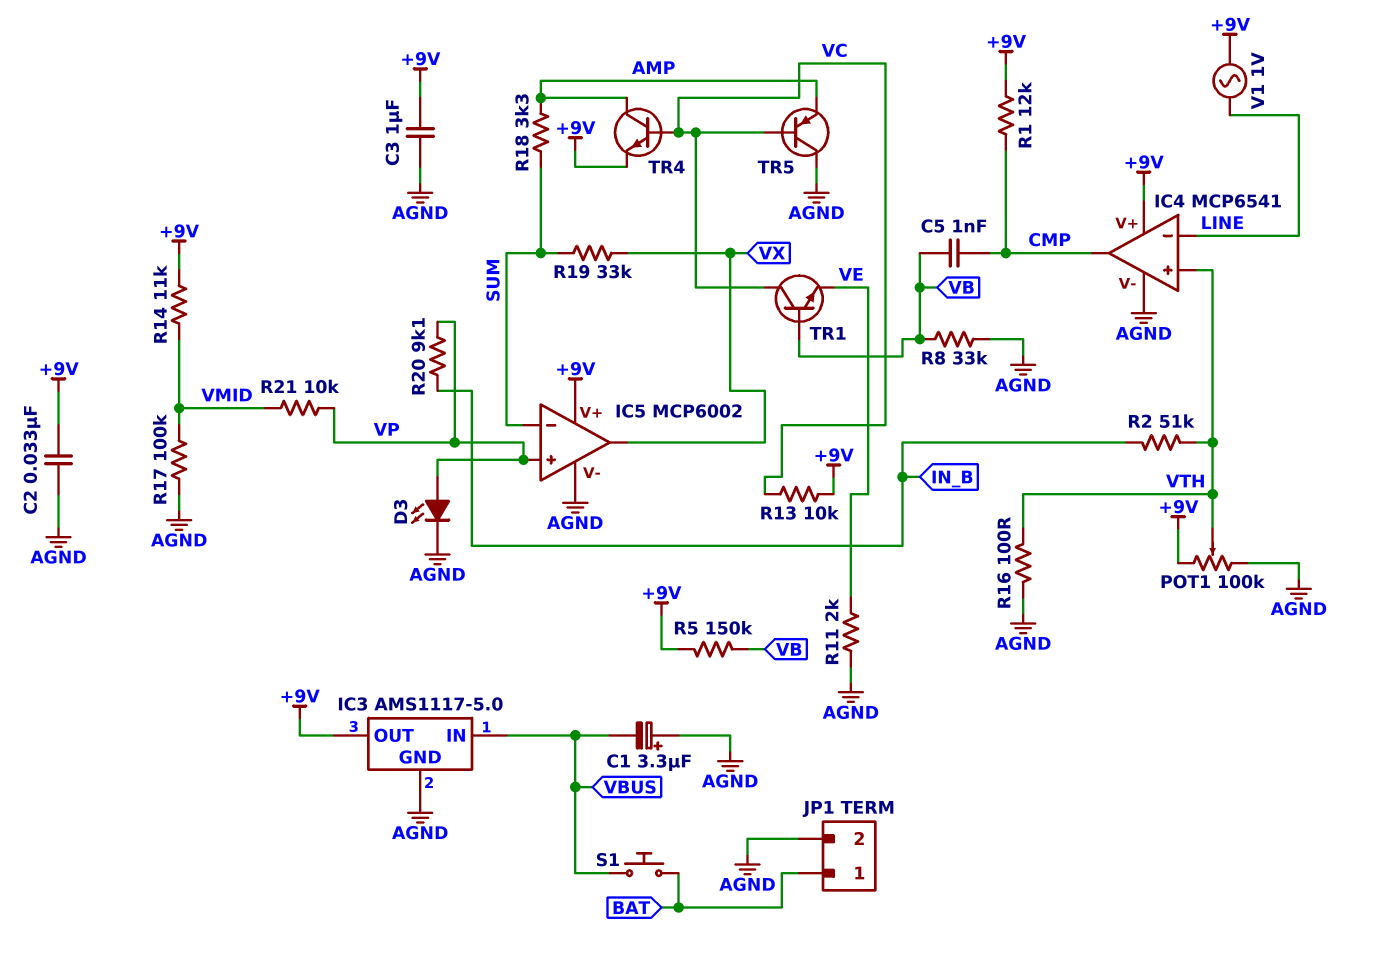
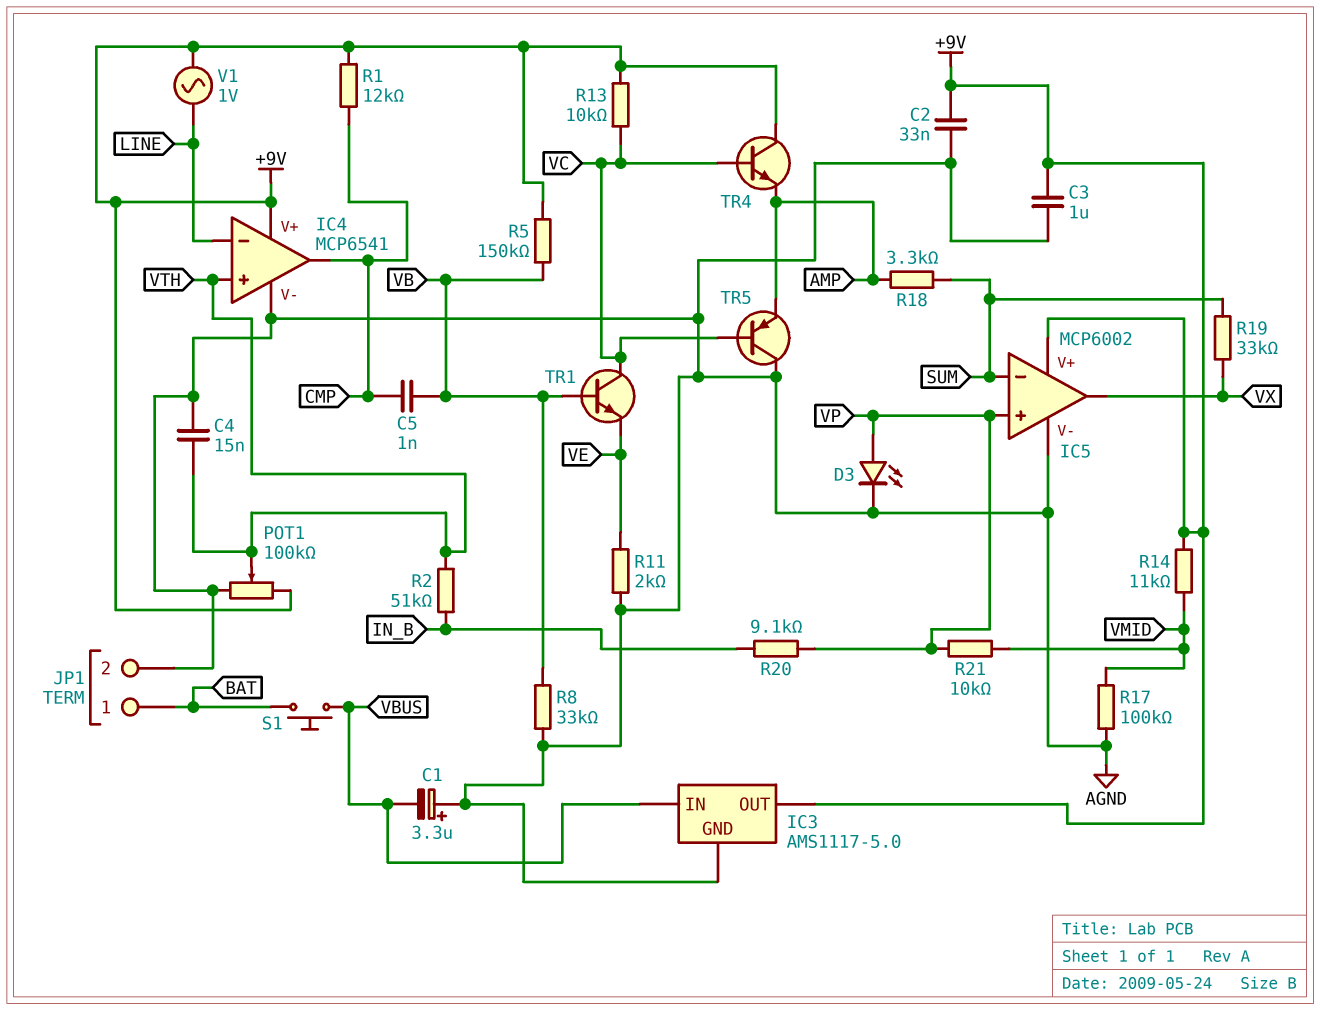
C4: none -> 15nF (AGND, VTH)
R16: 100 (AGND, VTH) -> none
TR4: NPN (B VC, C AMP, E +9V) -> NPN (B VC, C +9V, E AMP)

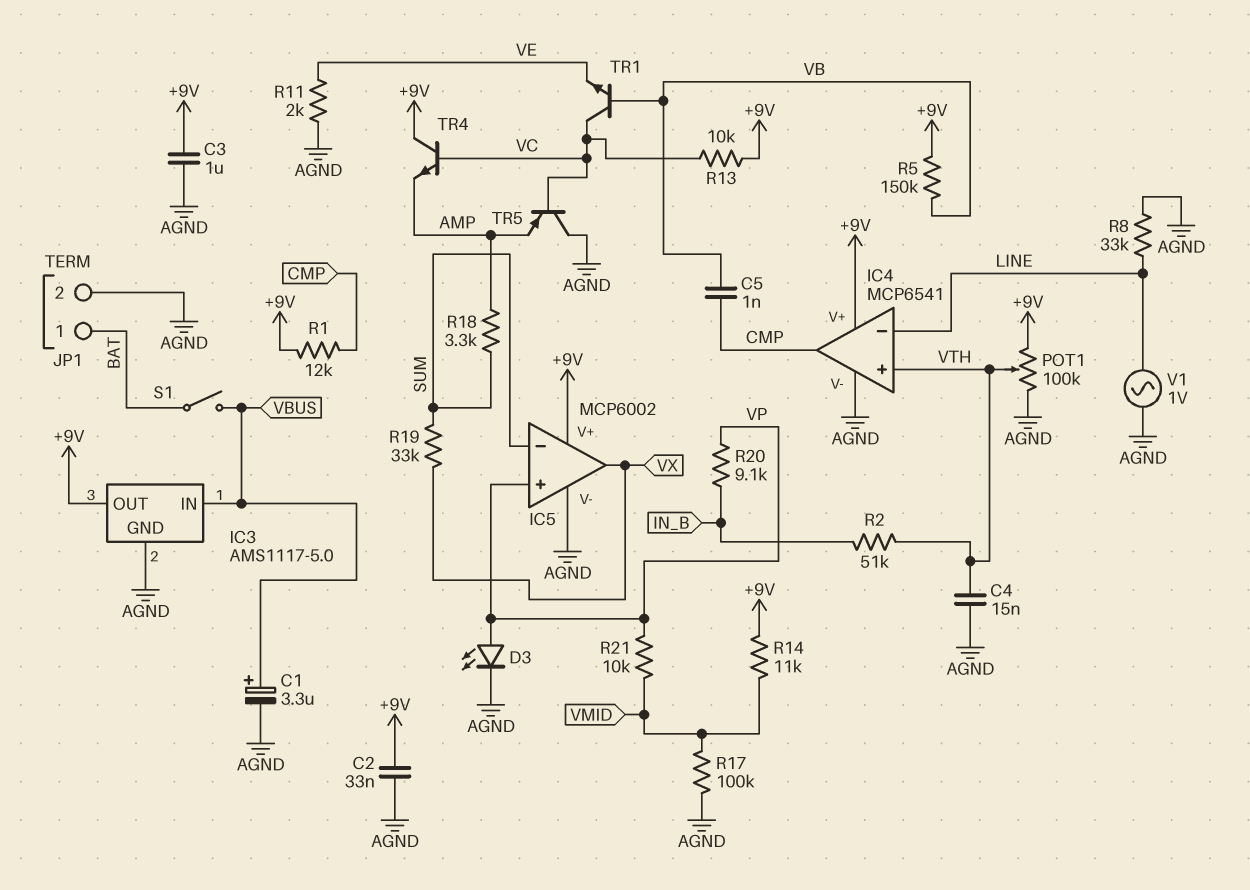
C1: 3.3uF (plus AGND, minus VBUS) -> 3.3uF (plus VBUS, minus AGND)
R8: 33k (AGND, VB) -> 33k (AGND, LINE)
S1: button (BAT, VBUS) -> switch (BAT, VBUS)
V1: AC 1V (+9V, LINE) -> AC 1V (AGND, LINE)

